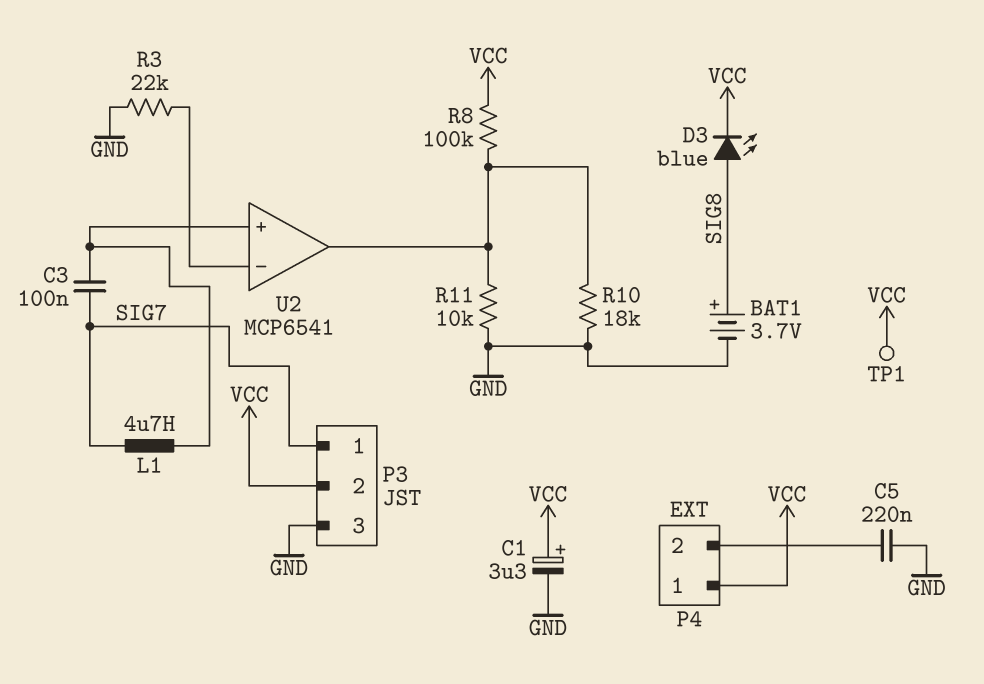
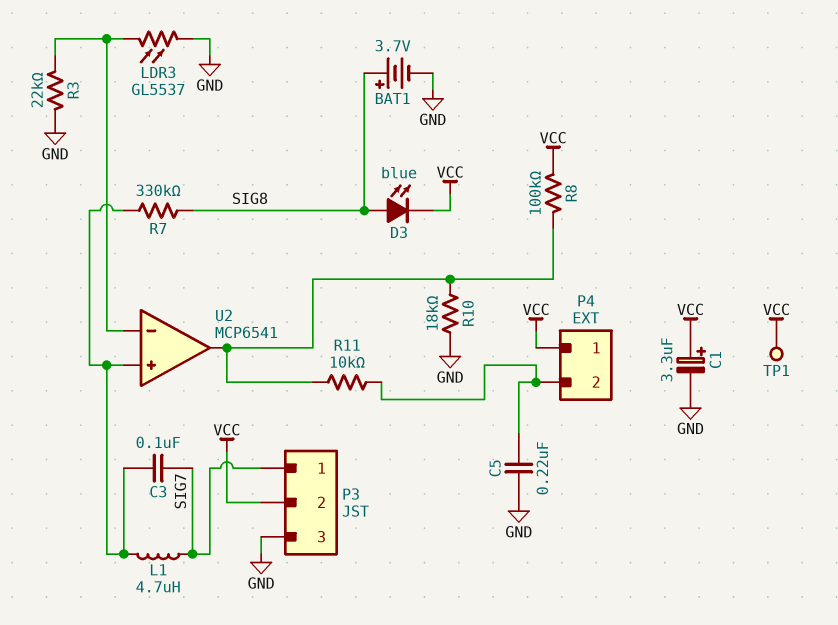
LDR3: none -> GL5537 (GND, U2/in-)
R7: none -> 330k (SIG8, U2/in+)
R11: 10k (GND, U2/out) -> 10k (P4/2, U2/out)

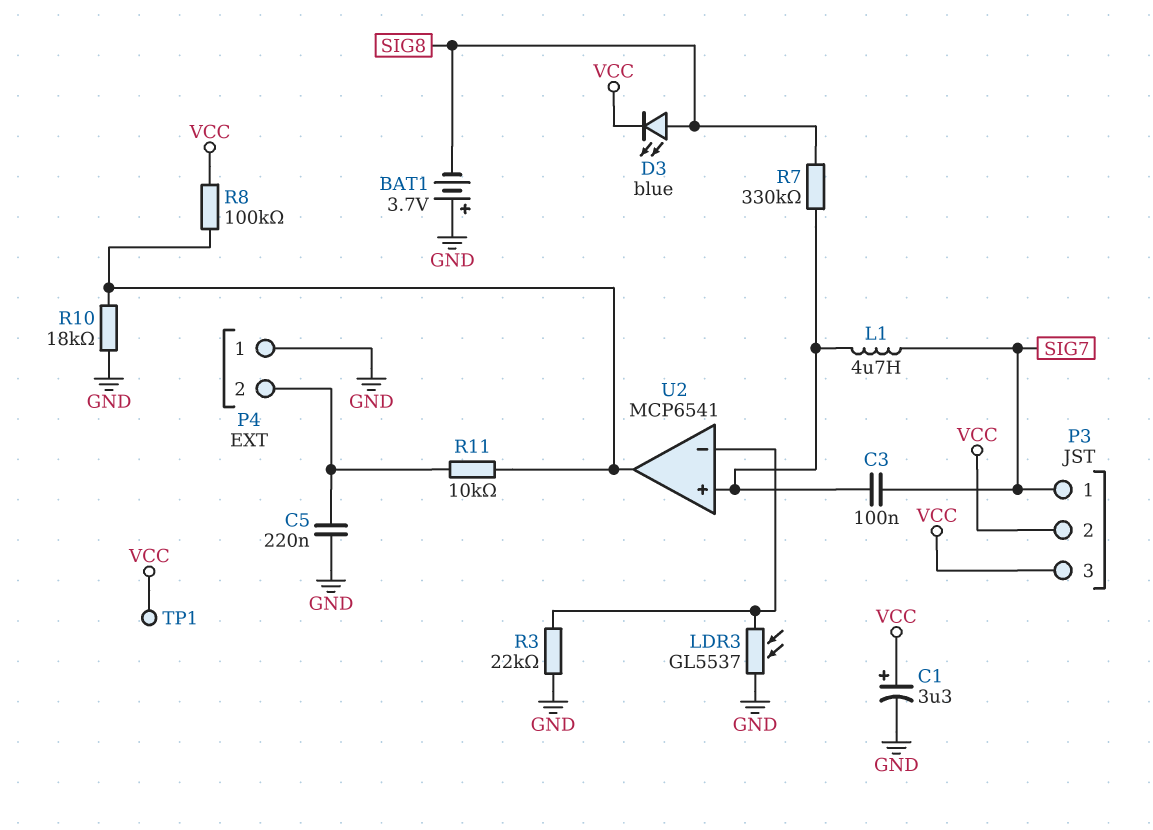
BAT1: 3.7V (plus SIG8, minus GND) -> 3.7V (plus GND, minus SIG8)
P3 pin 3: GND -> VCC
P4 pin 1: VCC -> GND

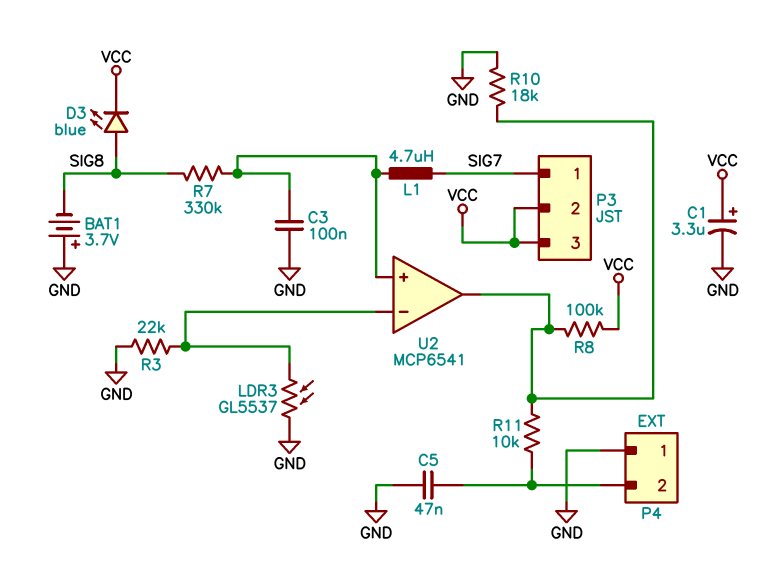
C3: 100nF (SIG7, U2/in+) -> 100nF (GND, U2/in+)
C5: 220nF (GND, P4/2) -> 47nF (GND, P4/2)
TP1: test point (VCC) -> none

